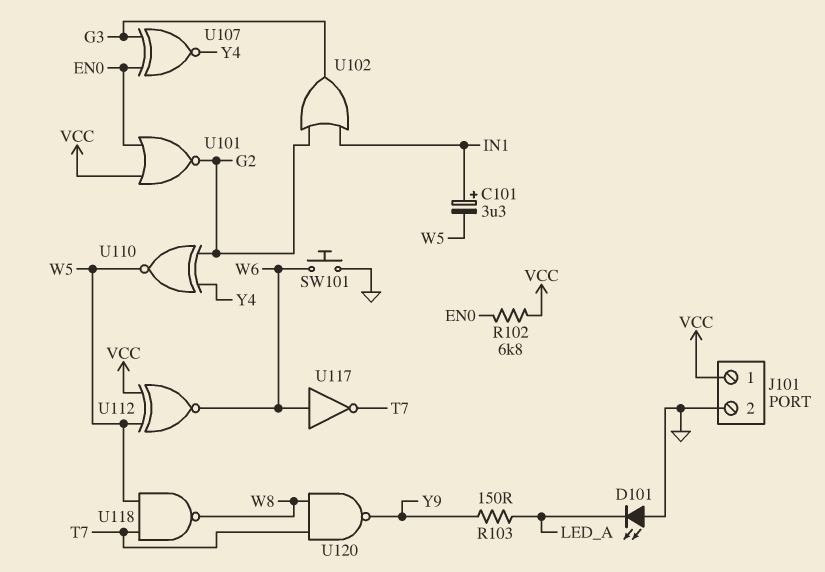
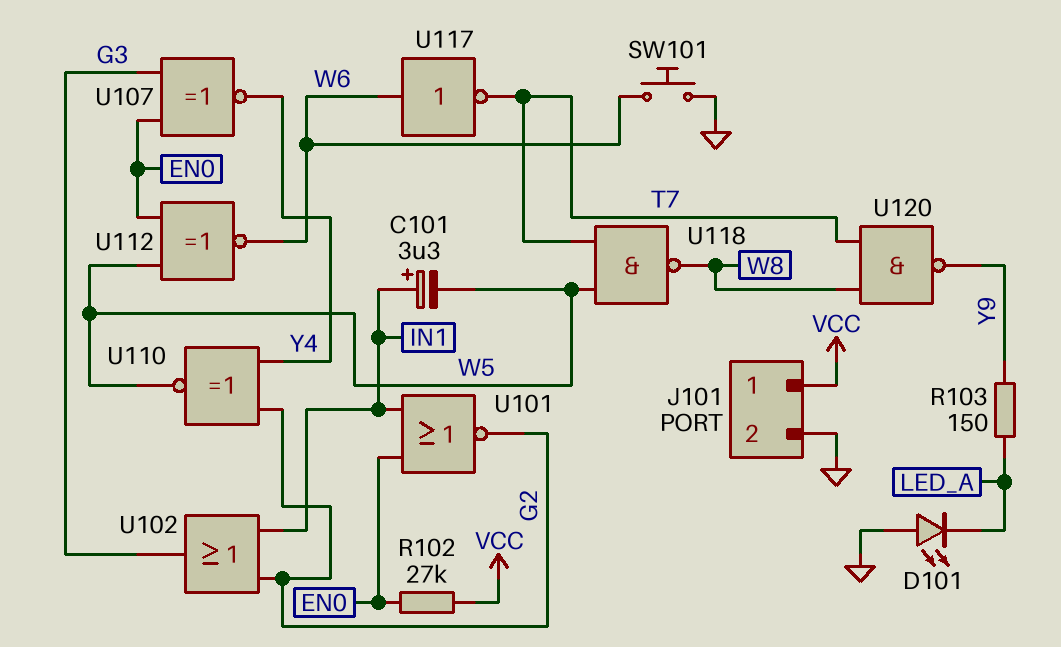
R102: 6.8k (EN0, VCC) -> 27k (EN0, VCC)
U101: NOR (in EN0, in VCC, out G2) -> NOR (in EN0, in IN1, out G2)
U112: XNOR (in VCC, in W5, out W6) -> XNOR (in EN0, in W5, out W6)

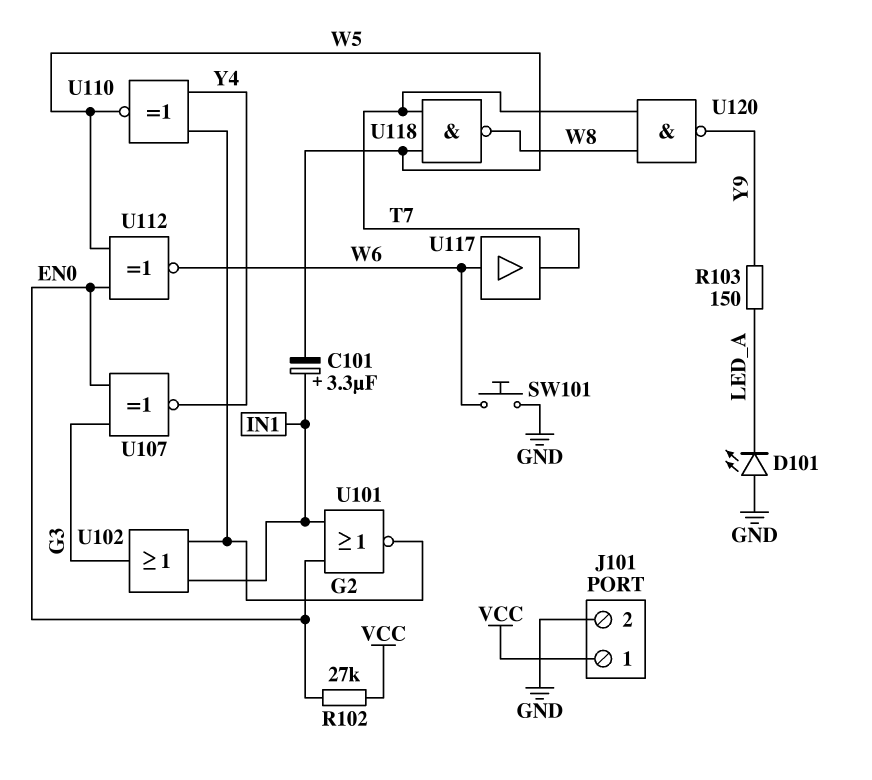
U117: NOT (in W6, out T7) -> buffer (in W6, out T7)

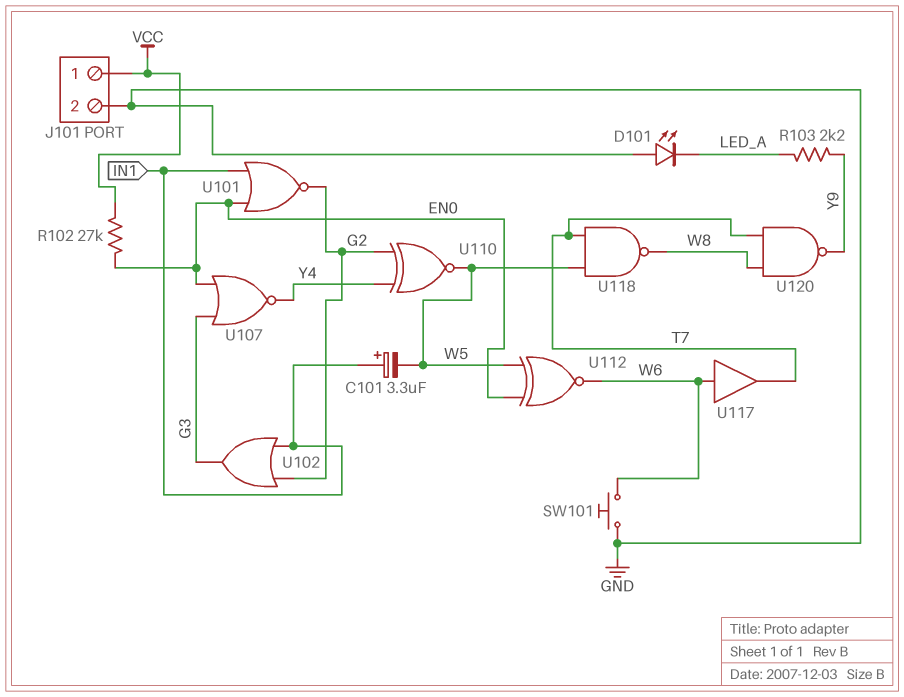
R103: 150 (LED_A, Y9) -> 2.2k (LED_A, Y9)
U107: XNOR (in EN0, in G3, out Y4) -> NOR (in EN0, in G3, out Y4)

